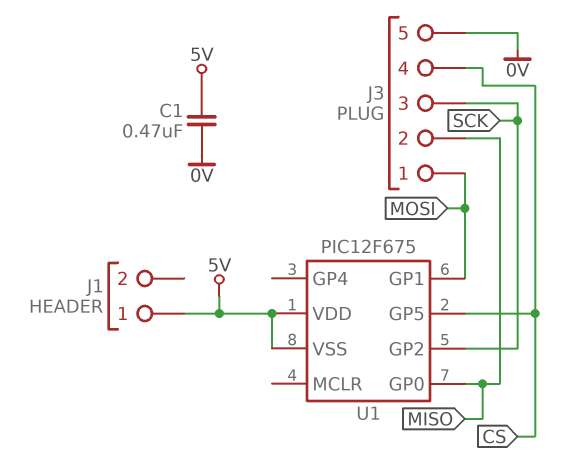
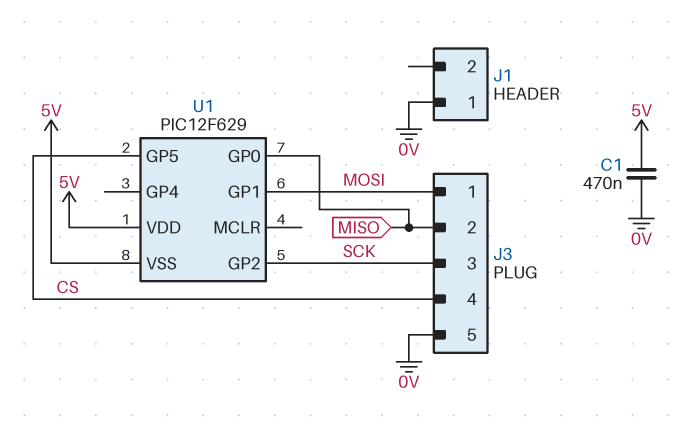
J1 pin 1: 5V -> 0V
U1: PIC12F675 -> PIC12F629

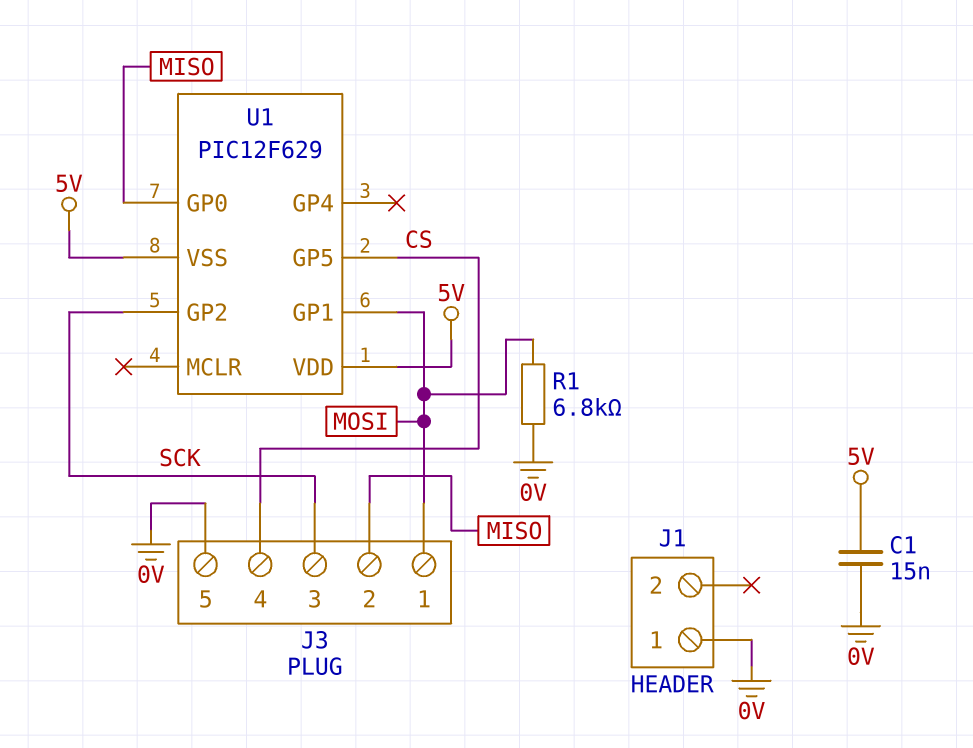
C1: 470nF (0V, 5V) -> 15nF (0V, 5V)
R1: none -> 6.8k (0V, MOSI)

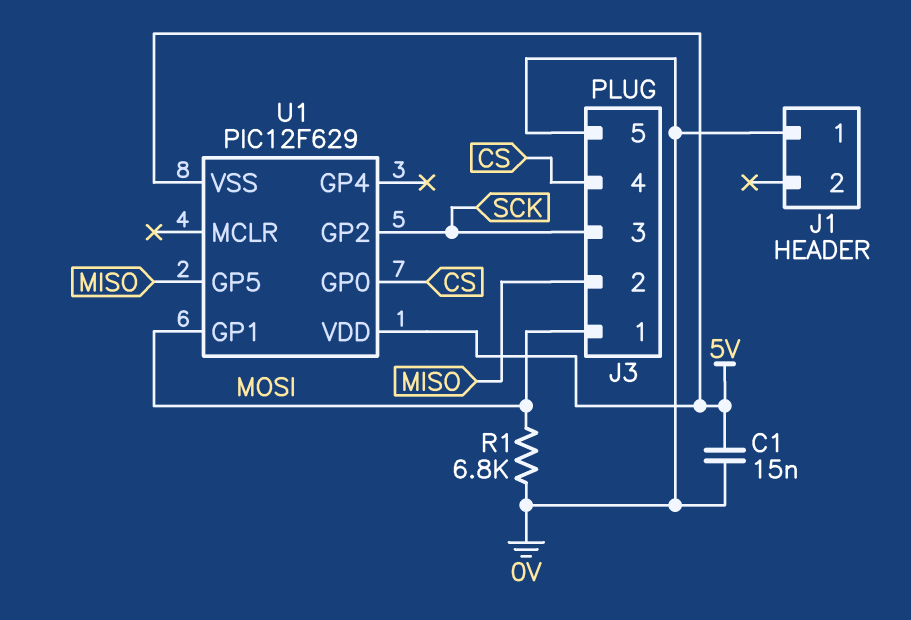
U1 pin GP0: MISO -> CS
U1 pin GP5: CS -> MISO

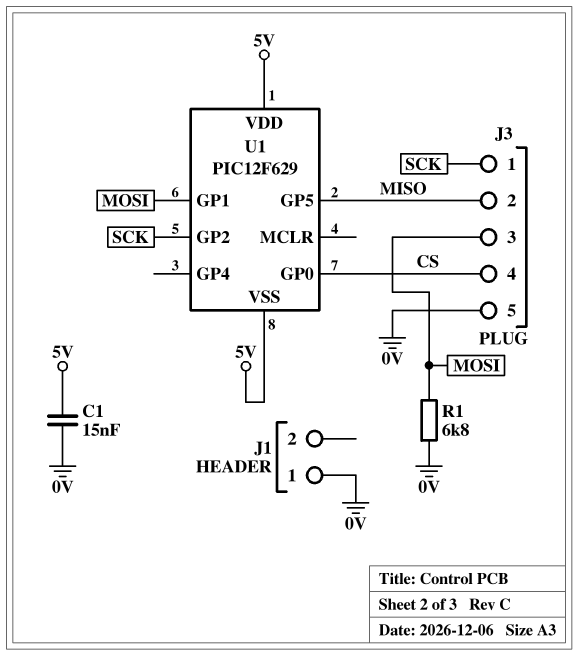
J3 pin 1: MOSI -> SCK
J3 pin 3: SCK -> MOSI

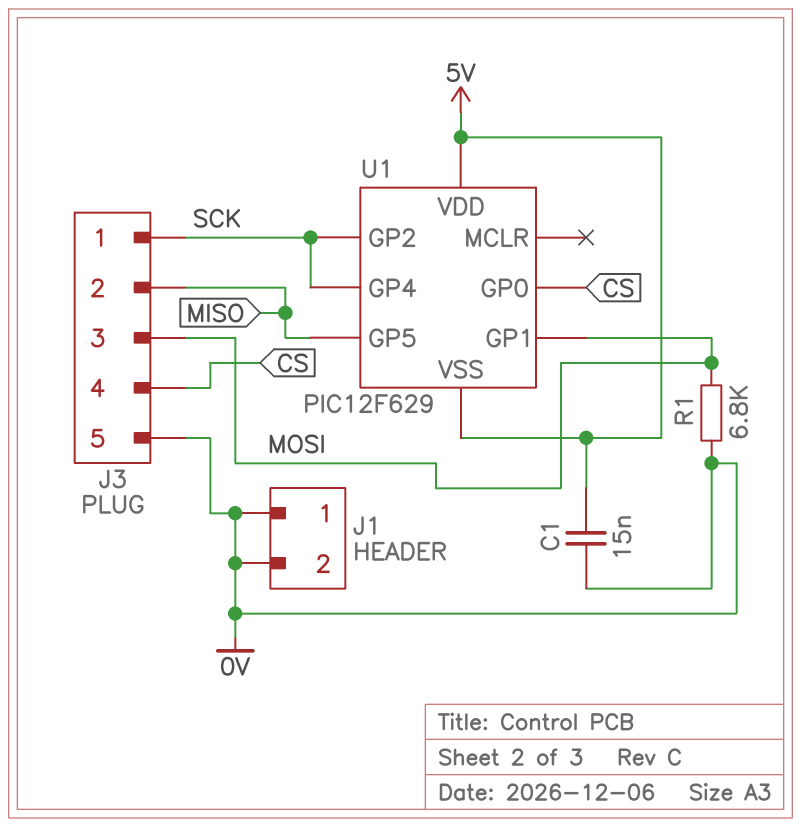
J1 pin 2: none -> 0V
U1 pin GP4: none -> SCK

